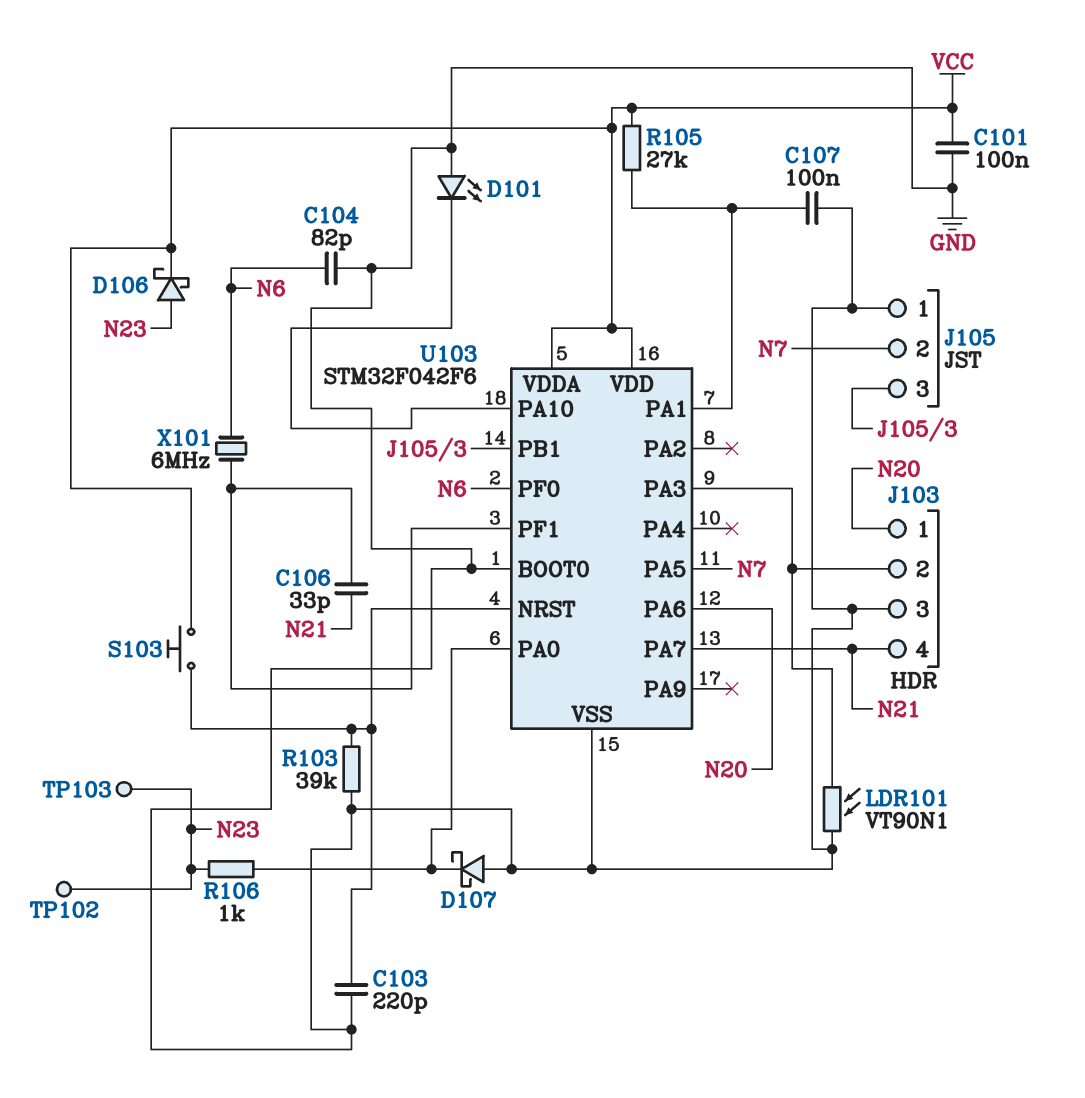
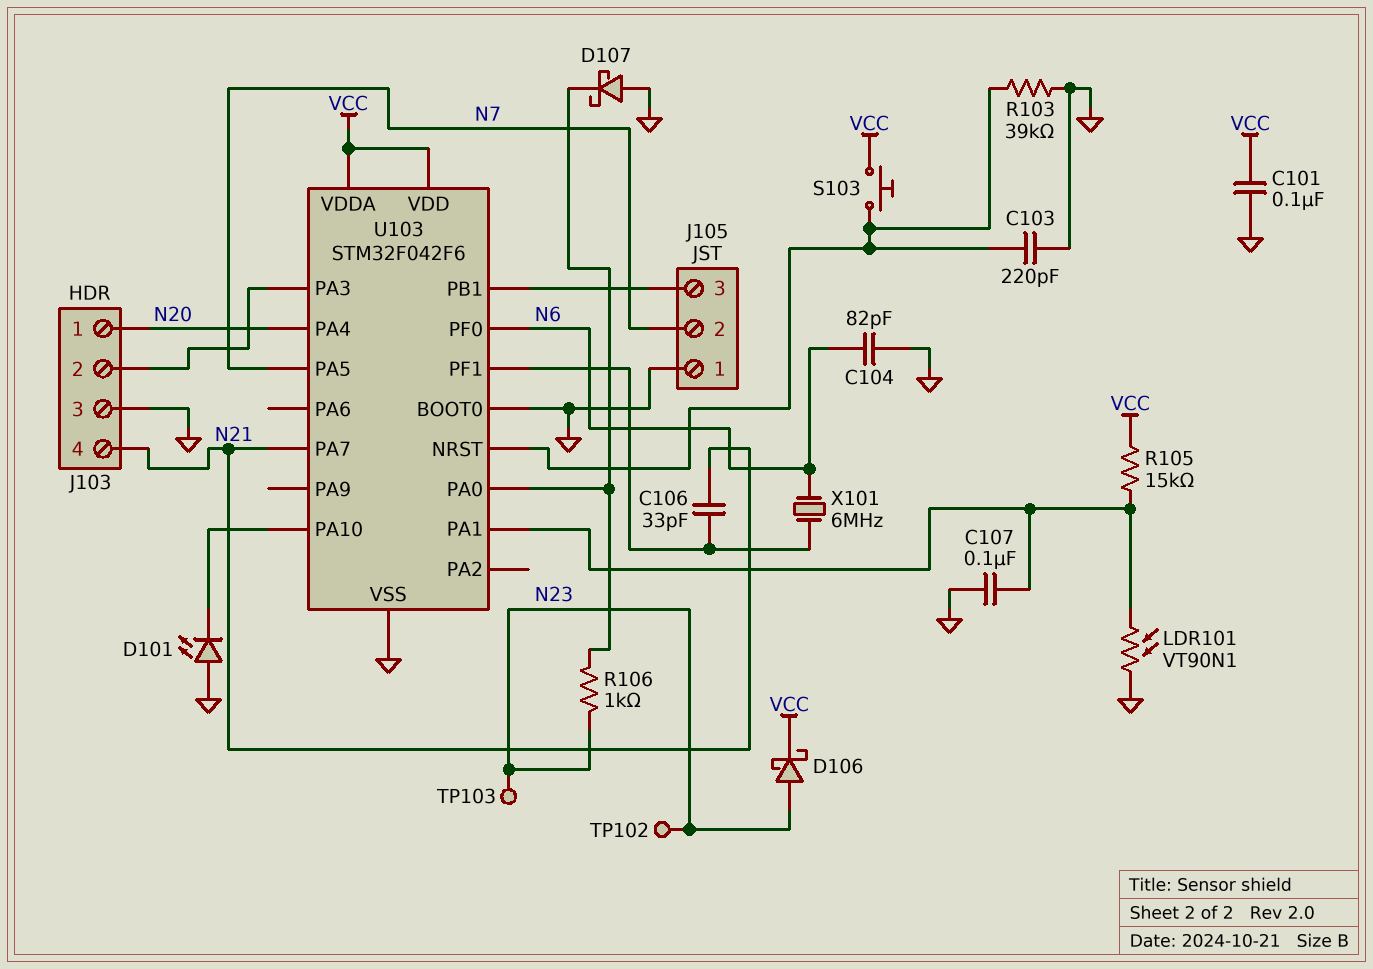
LDR101: VT90N1 (GND, J103/2) -> VT90N1 (GND, U103/PA1)
R105: 27k (U103/PA1, VCC) -> 15k (U103/PA1, VCC)
U103 pin PA4: none -> N20
U103 pin PA6: N20 -> none

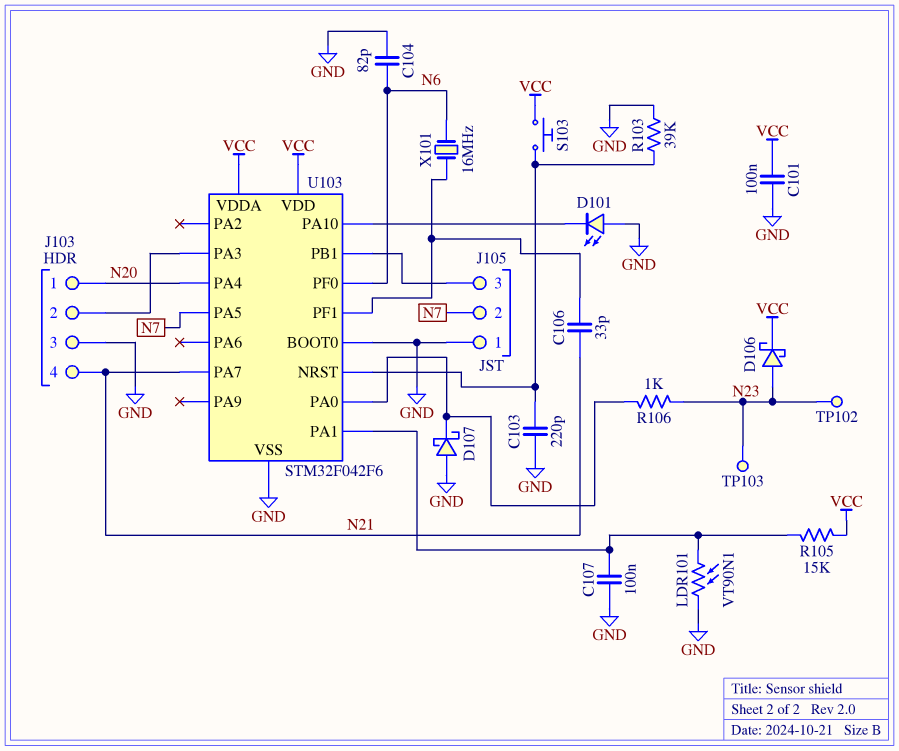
X101: 6MHz (N6, U103/PF1) -> 16MHz (N6, U103/PF1)

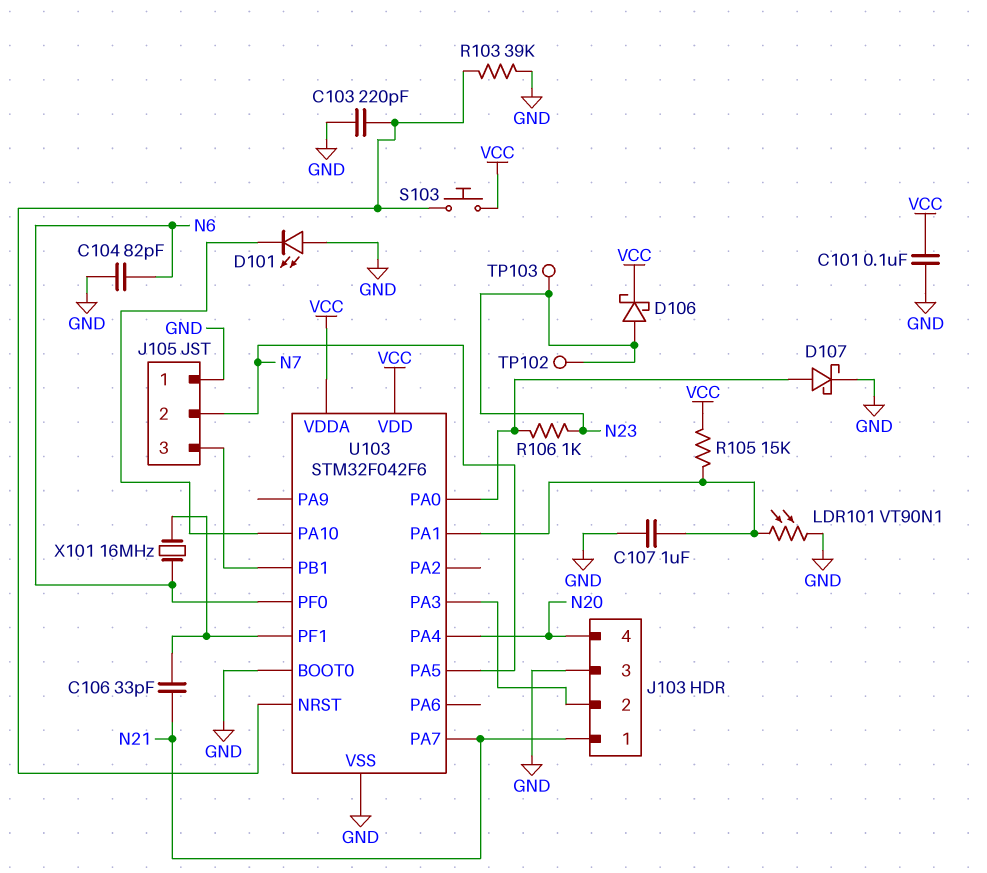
C107: 100nF (GND, U103/PA1) -> 1uF (GND, U103/PA1)
D107: schottky (A GND, K U103/PA0) -> schottky (A U103/PA0, K GND)
J103 pin 1: N20 -> N21
J103 pin 4: N21 -> N20

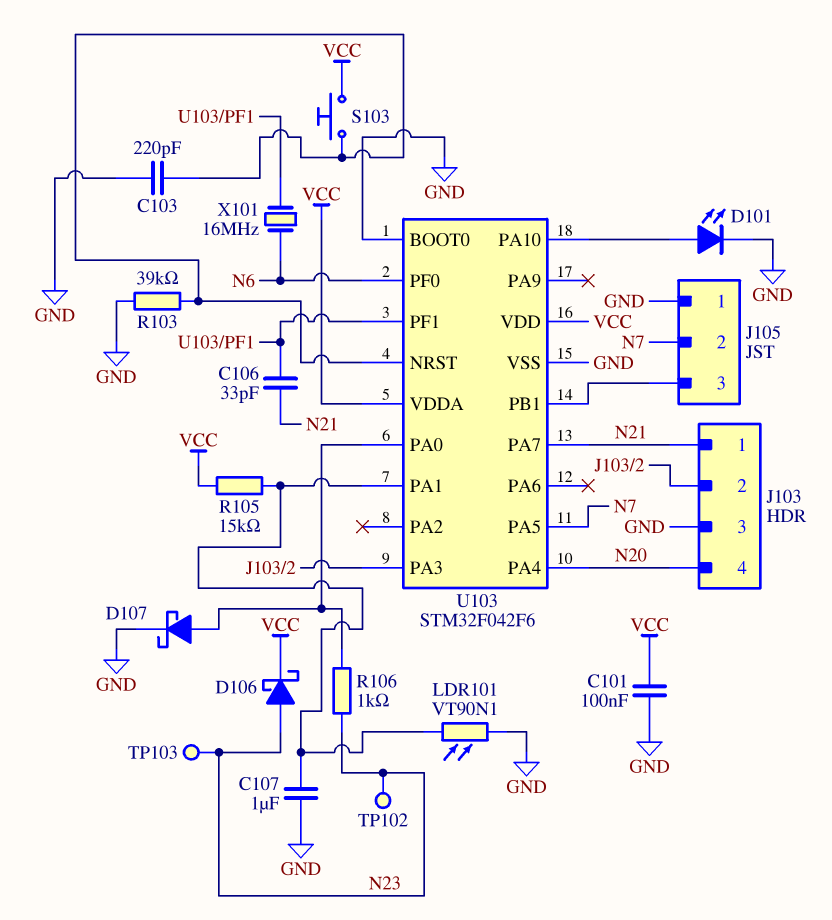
C104: 82pF (GND, N6) -> none
D101: LED (A GND, K U103/PA10) -> LED (A U103/PA10, K GND)

